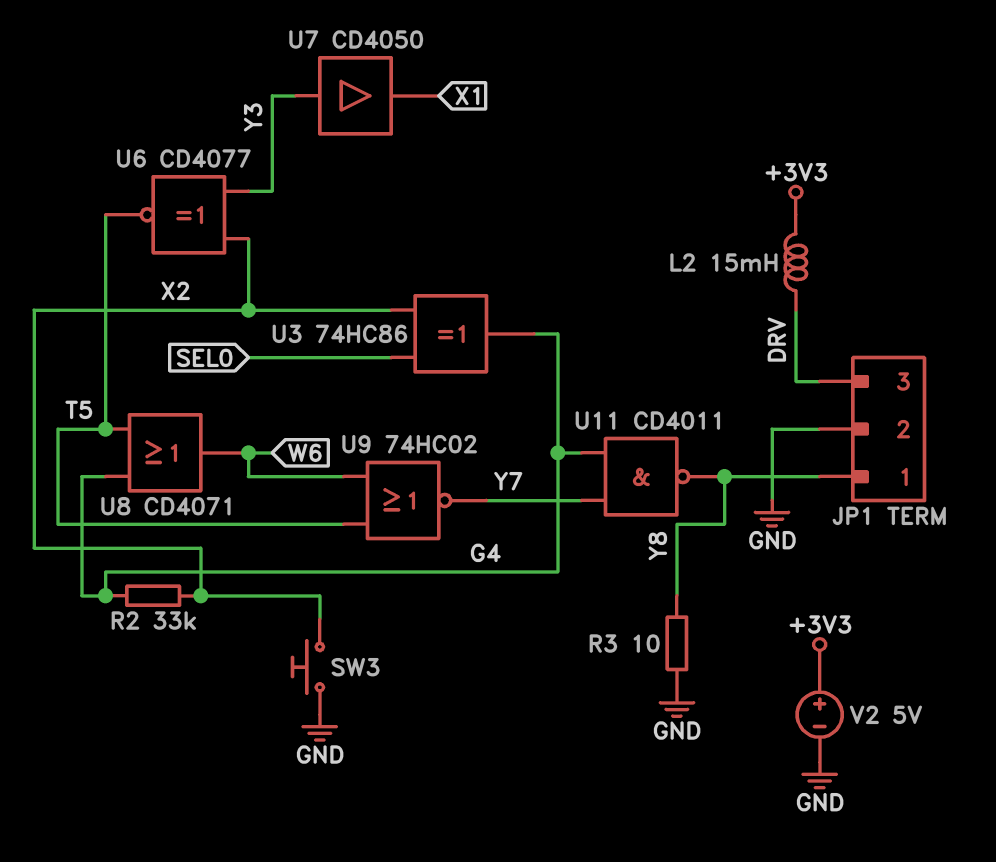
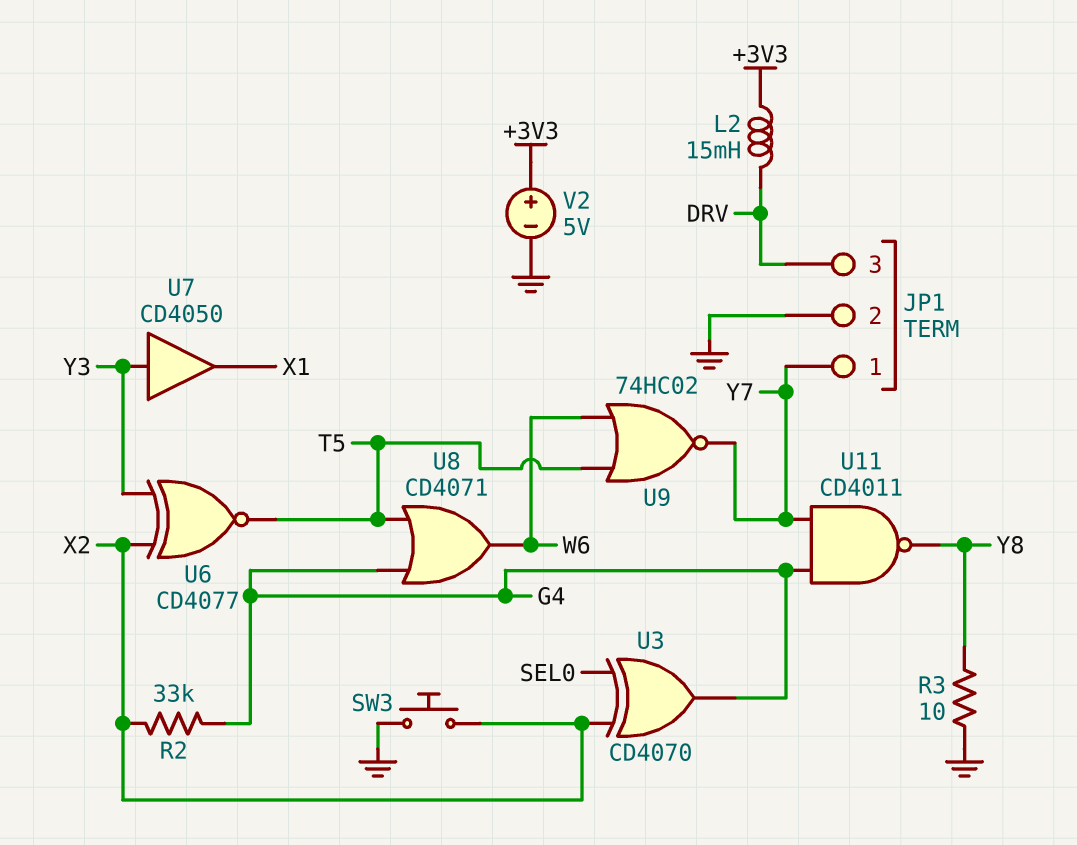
JP1 pin 1: Y8 -> Y7
U3: XOR 74HC86 (in SEL0, in X2, out G4) -> XOR CD4070 (in SEL0, in X2, out G4)

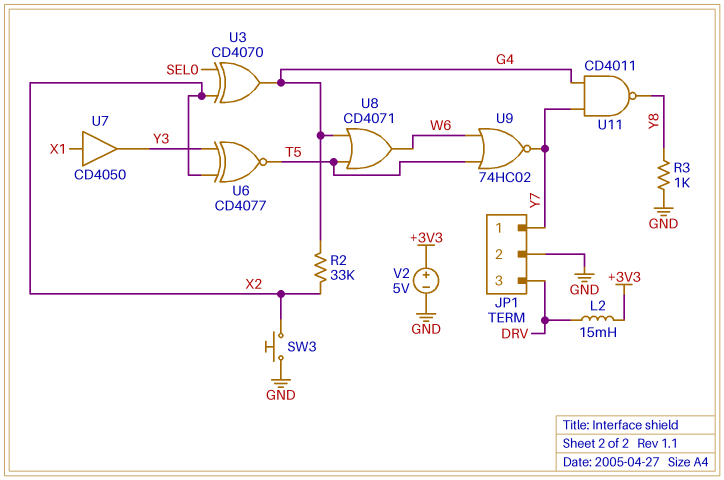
R3: 10 (GND, Y8) -> 1k (GND, Y8)
U7: buffer CD4050 (in Y3, out X1) -> buffer CD4050 (in X1, out Y3)

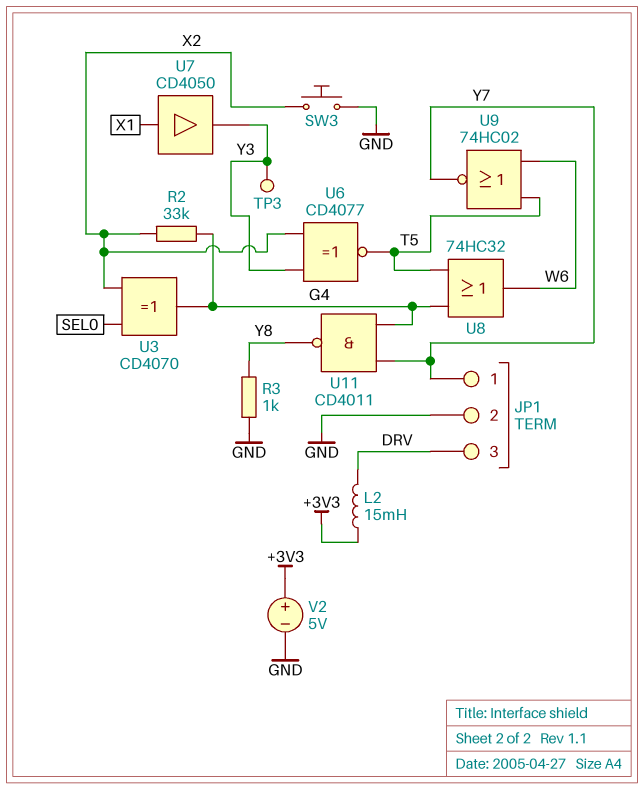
TP3: none -> test point (Y3)
U8: OR CD4071 (in G4, in T5, out W6) -> OR 74HC32 (in G4, in T5, out W6)

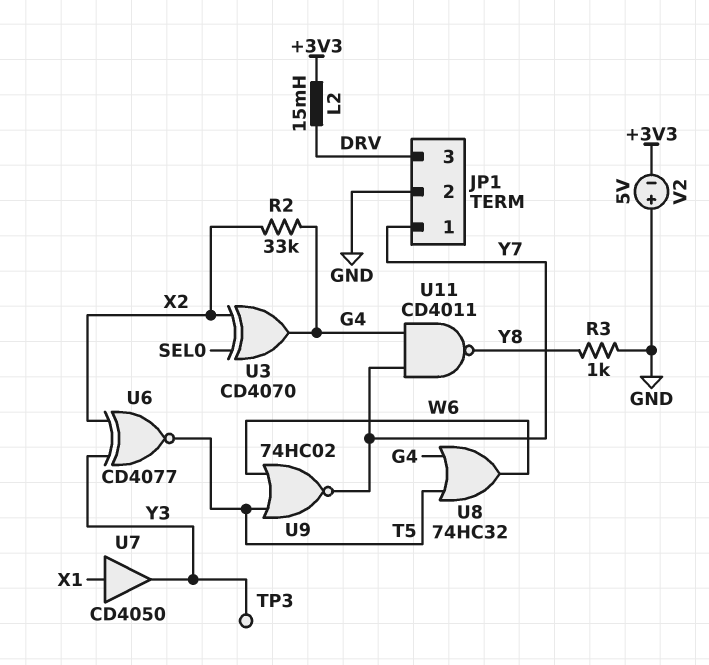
SW3: button (GND, X2) -> none
V2: 5V (plus +3V3, minus GND) -> 5V (plus GND, minus +3V3)

